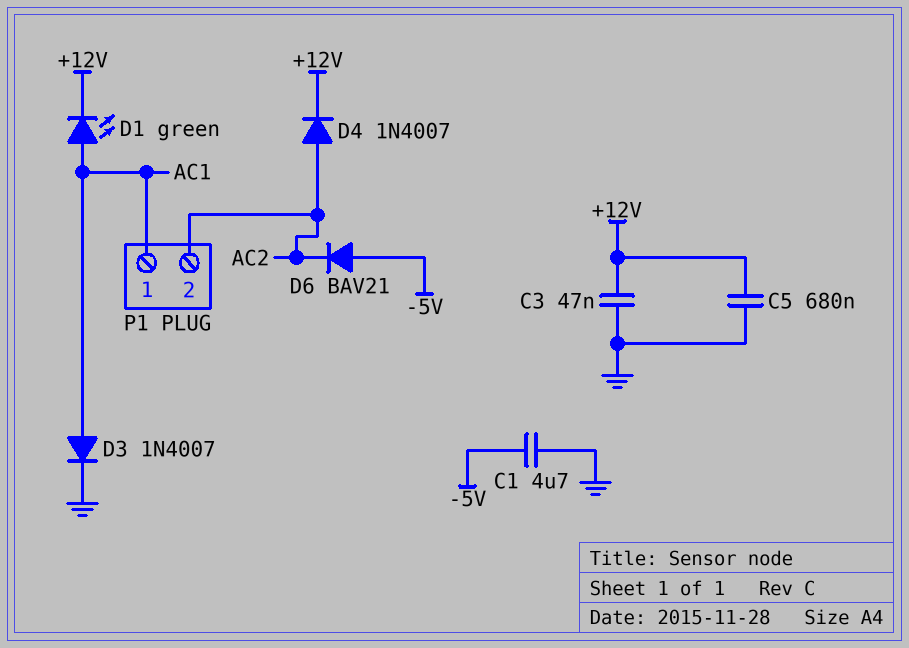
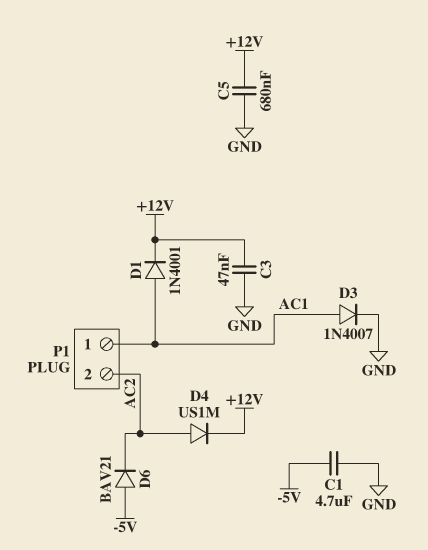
D1: LED green (A AC1, K +12V) -> diode 1N4001 (A AC1, K +12V)
D4: diode 1N4007 (A AC2, K +12V) -> diode US1M (A AC2, K +12V)

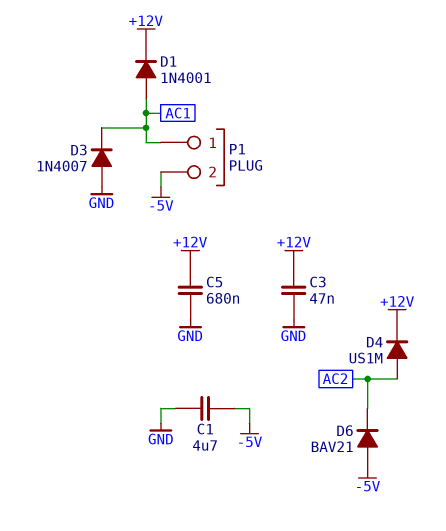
D3: diode 1N4007 (A AC1, K GND) -> diode 1N4007 (A GND, K AC1)
P1 pin 2: AC2 -> -5V

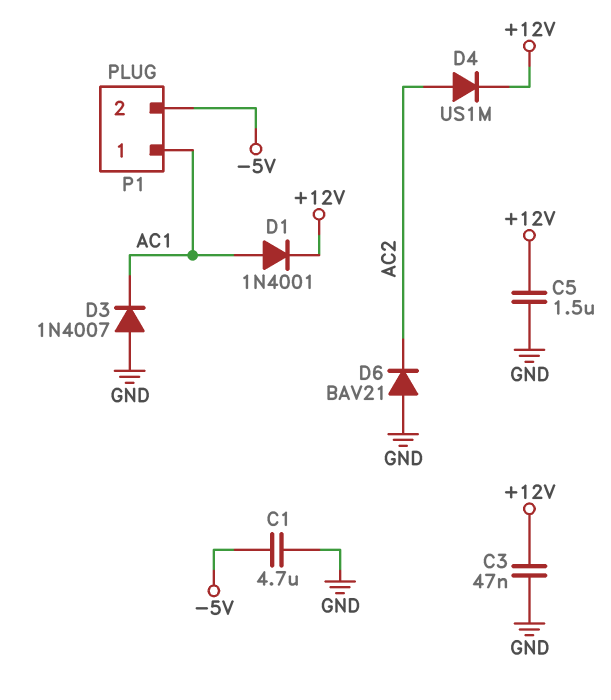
C5: 680nF (+12V, GND) -> 1.5uF (+12V, GND)
D6: diode BAV21 (A -5V, K AC2) -> diode BAV21 (A GND, K AC2)

